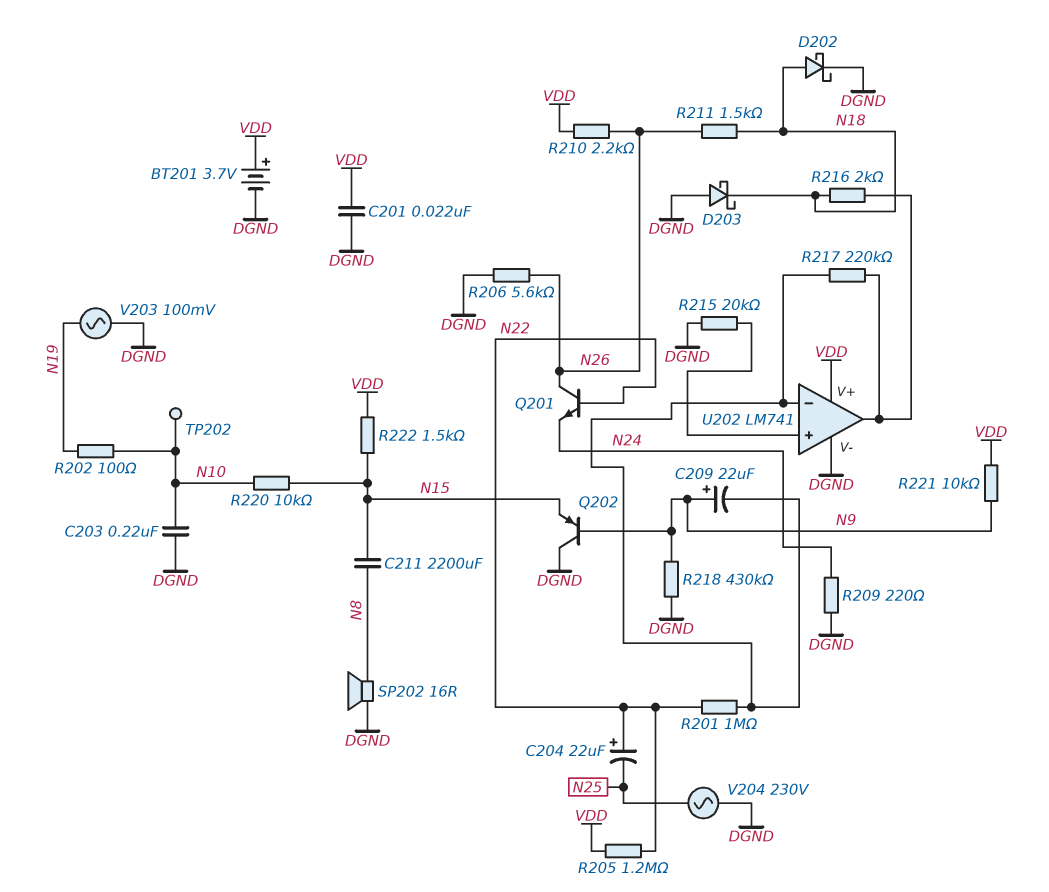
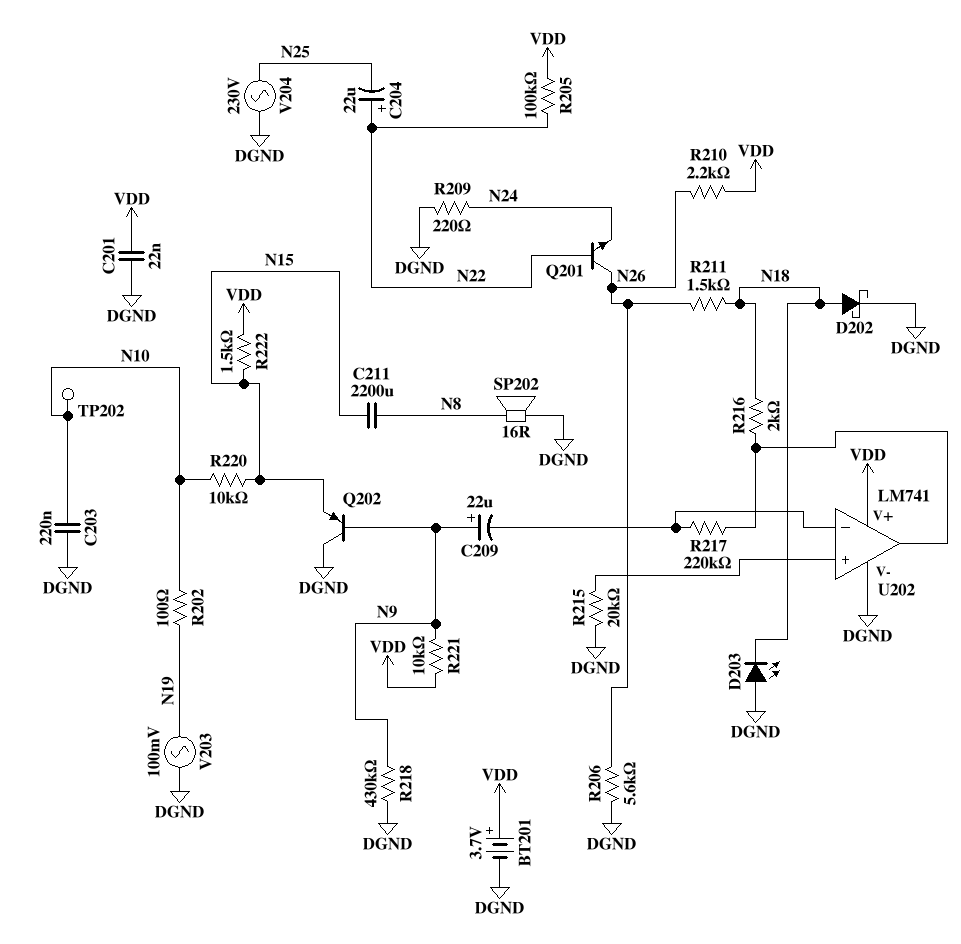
D203: schottky (A DGND, K N18) -> LED (A DGND, K N18)
R201: 1M (N22, U202/in-) -> none
R205: 1.2M (N22, VDD) -> 100k (N22, VDD)

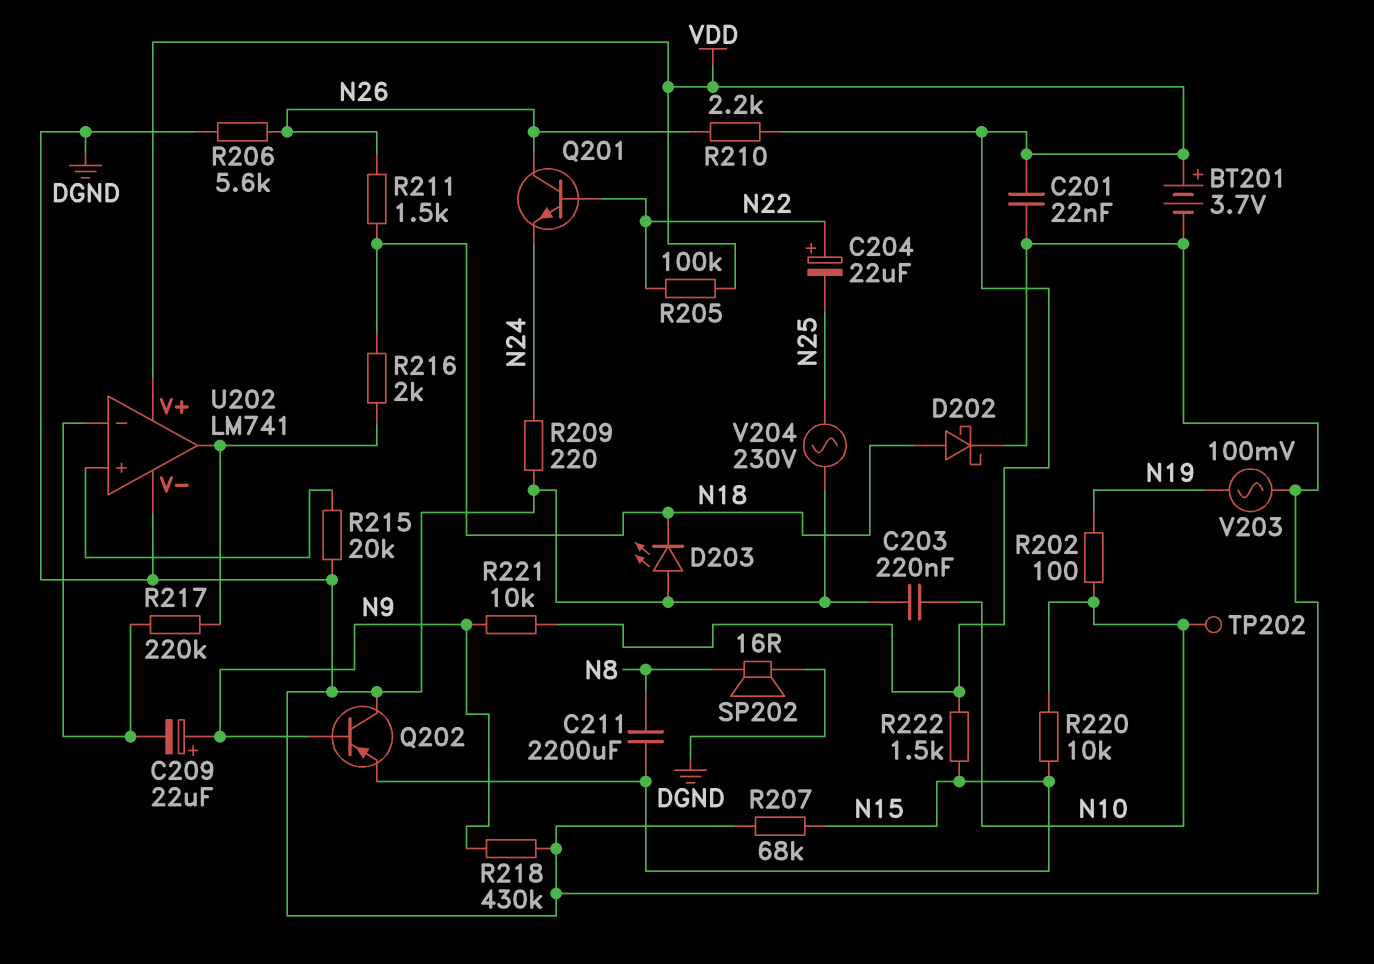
R207: none -> 68k (DGND, N15)

